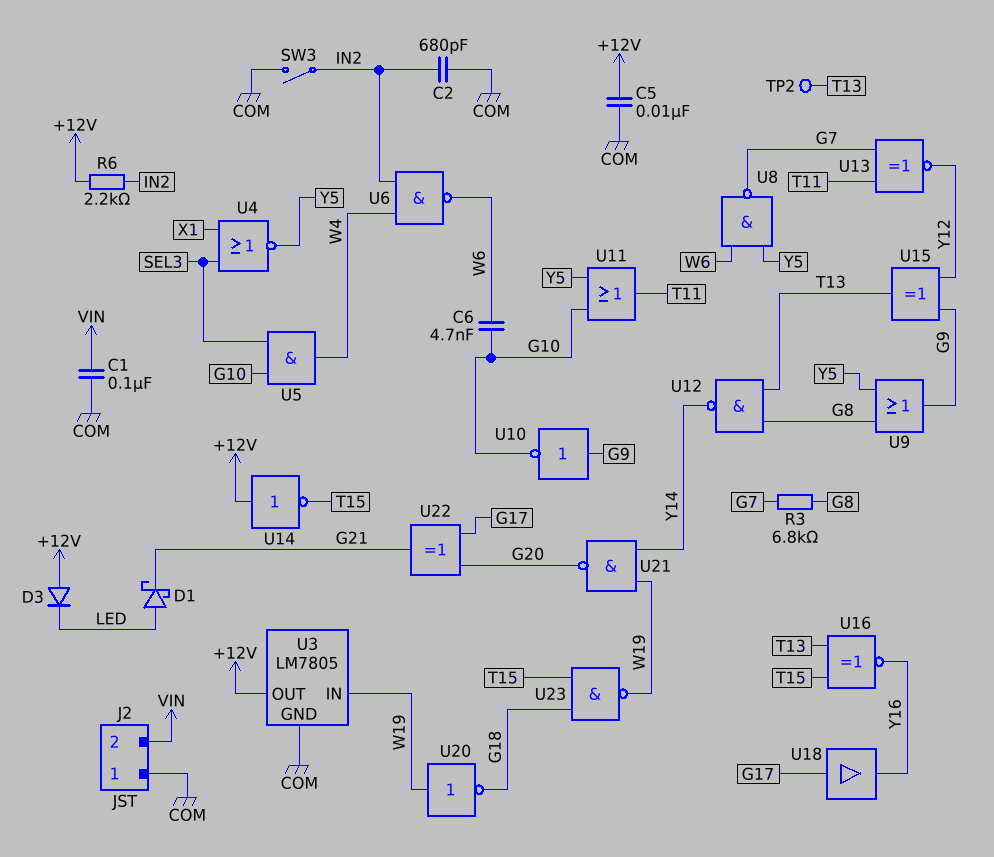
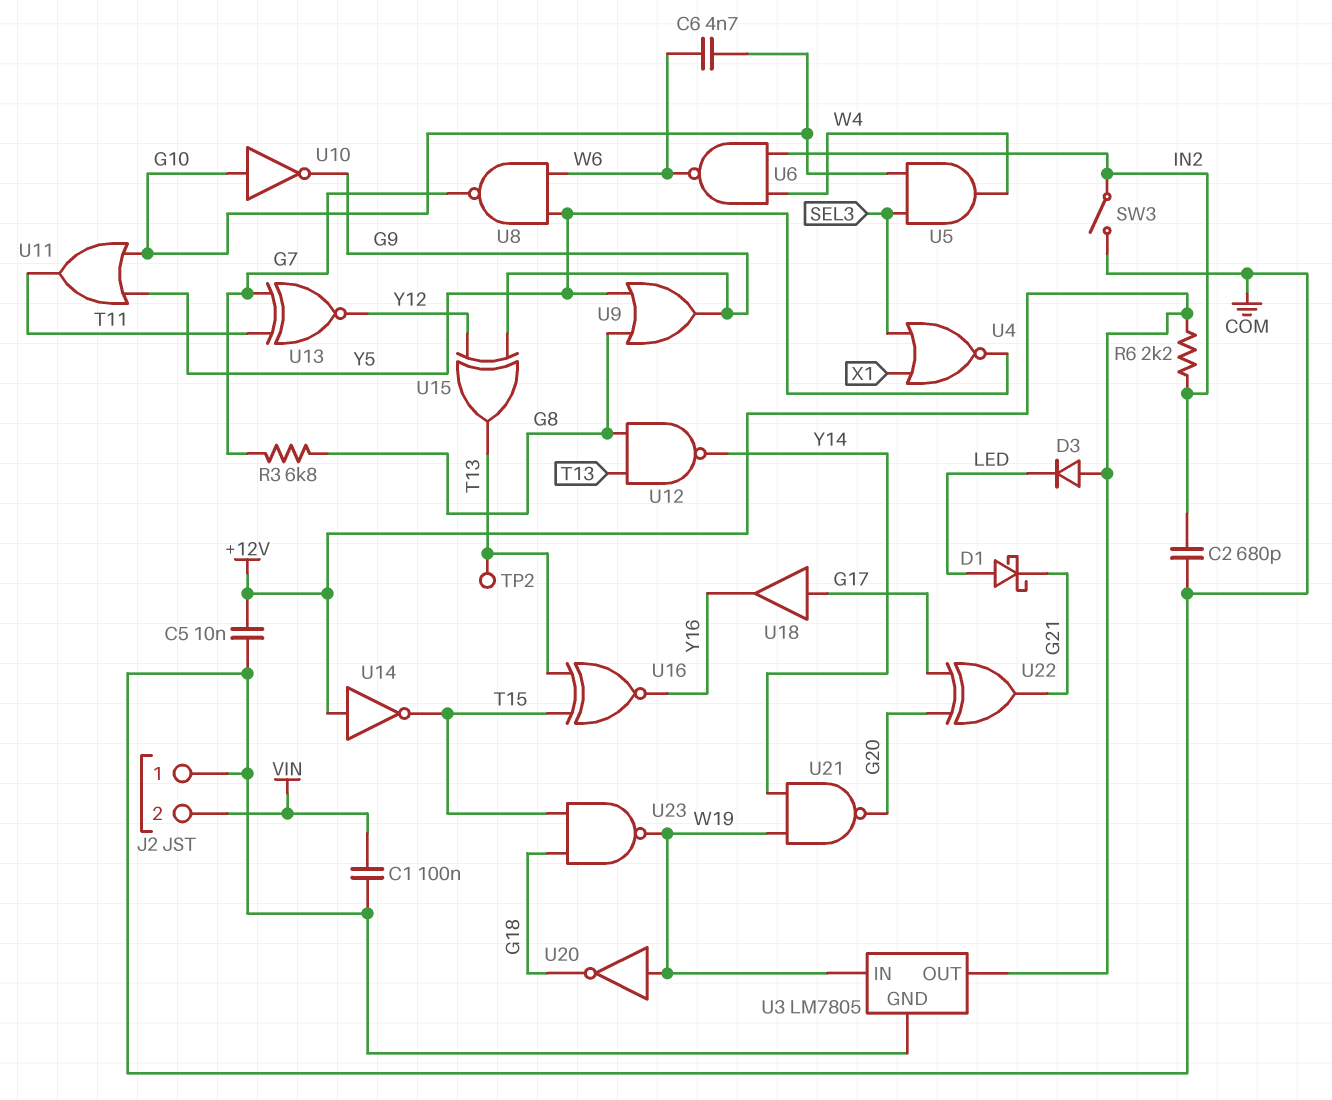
U10: NOT (in G9, out G10) -> NOT (in G10, out G9)

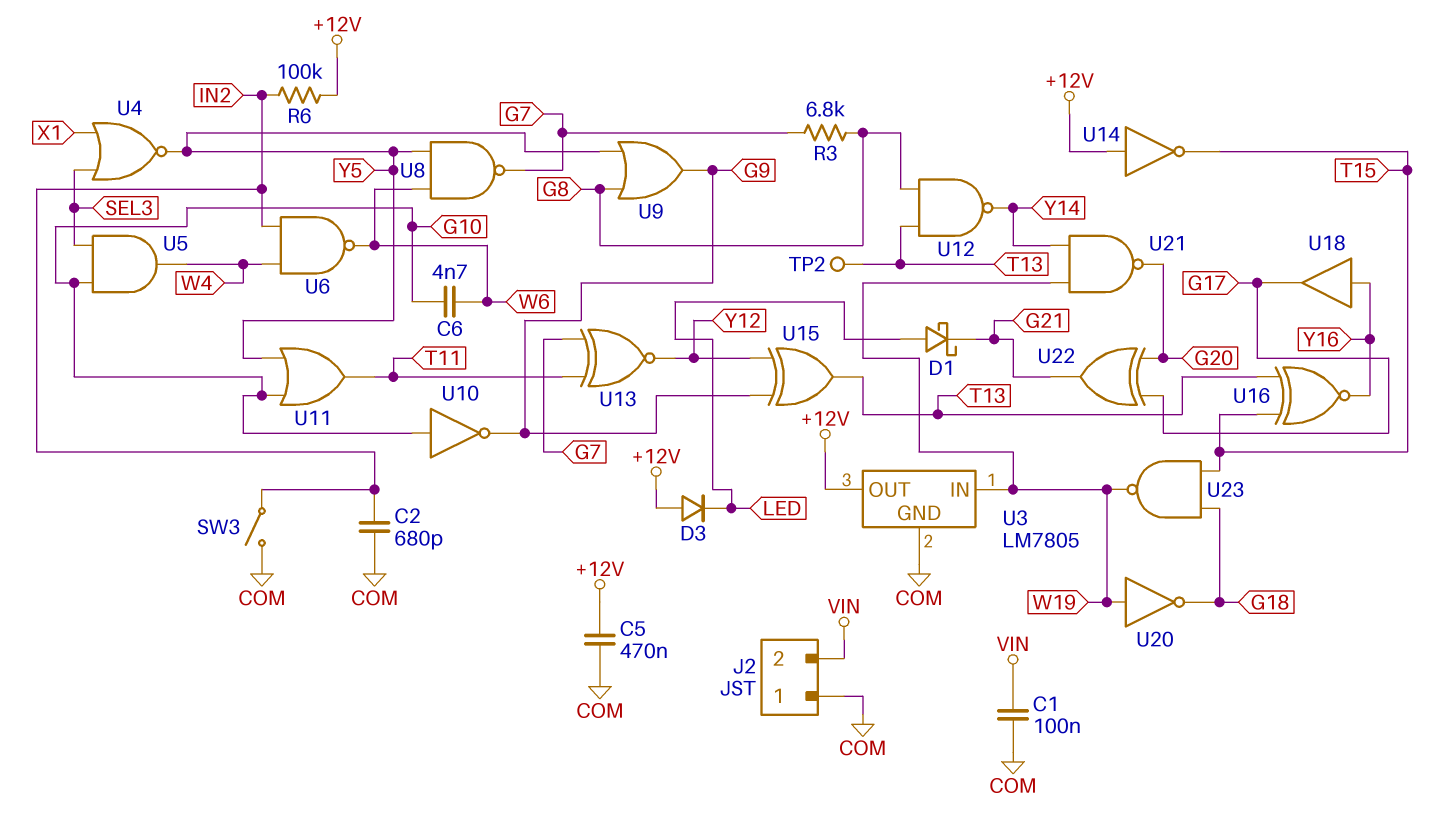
C5: 10nF (+12V, COM) -> 470nF (+12V, COM)
R6: 2.2k (+12V, IN2) -> 100k (+12V, IN2)
U18: buffer (in G17, out Y16) -> buffer (in Y16, out G17)

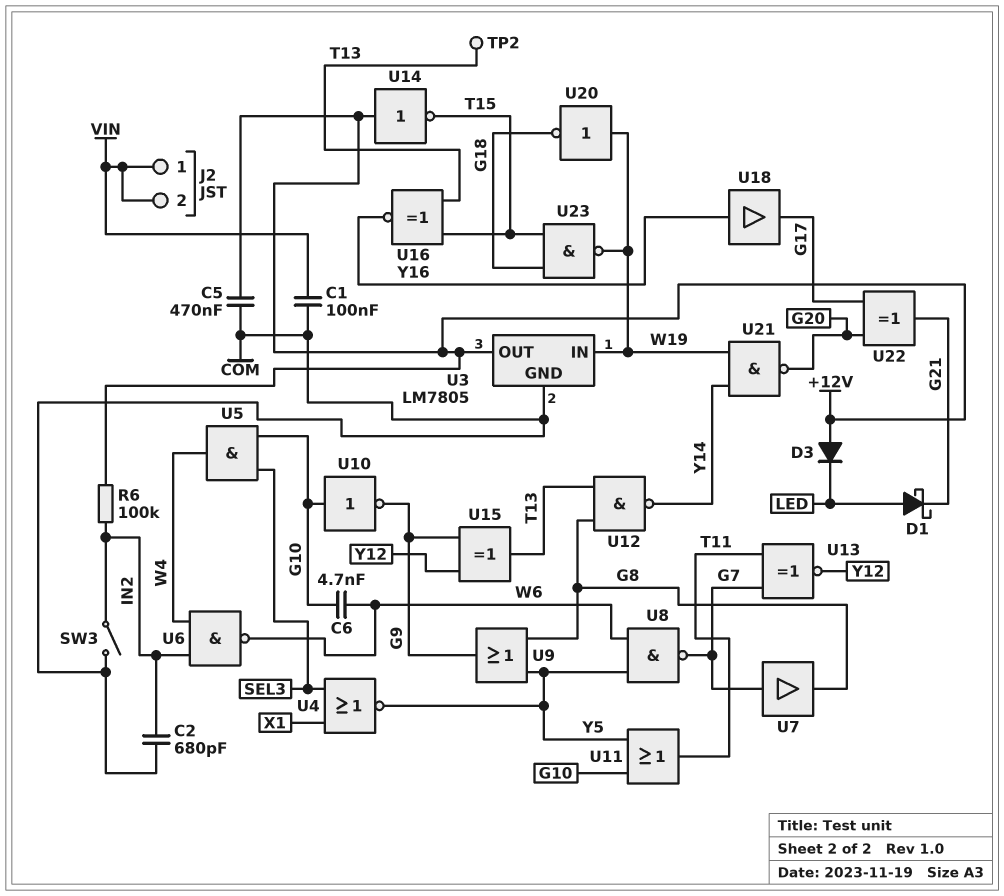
J2 pin 1: COM -> VIN
R3: 6.8k (G7, G8) -> none
U7: none -> buffer (in G7, out G8)

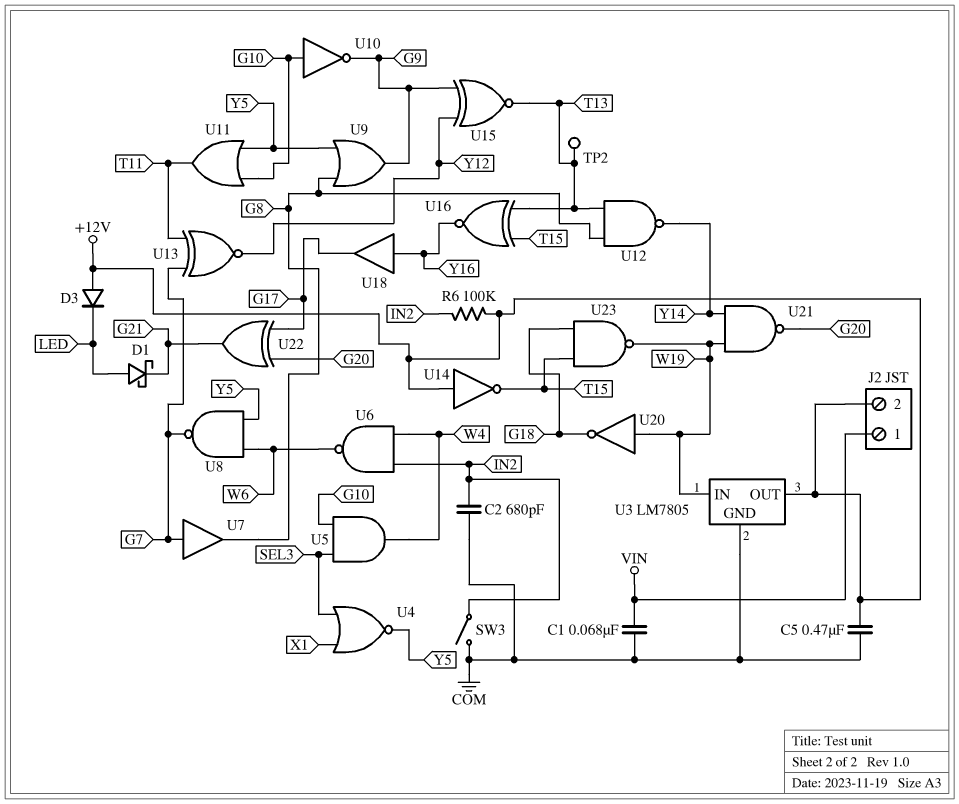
C1: 100nF (COM, VIN) -> 68nF (COM, VIN)
C6: 4.7nF (G10, W6) -> none
J2 pin 2: VIN -> +12V
U15: XOR (in G9, in Y12, out T13) -> XNOR (in G9, in Y12, out T13)

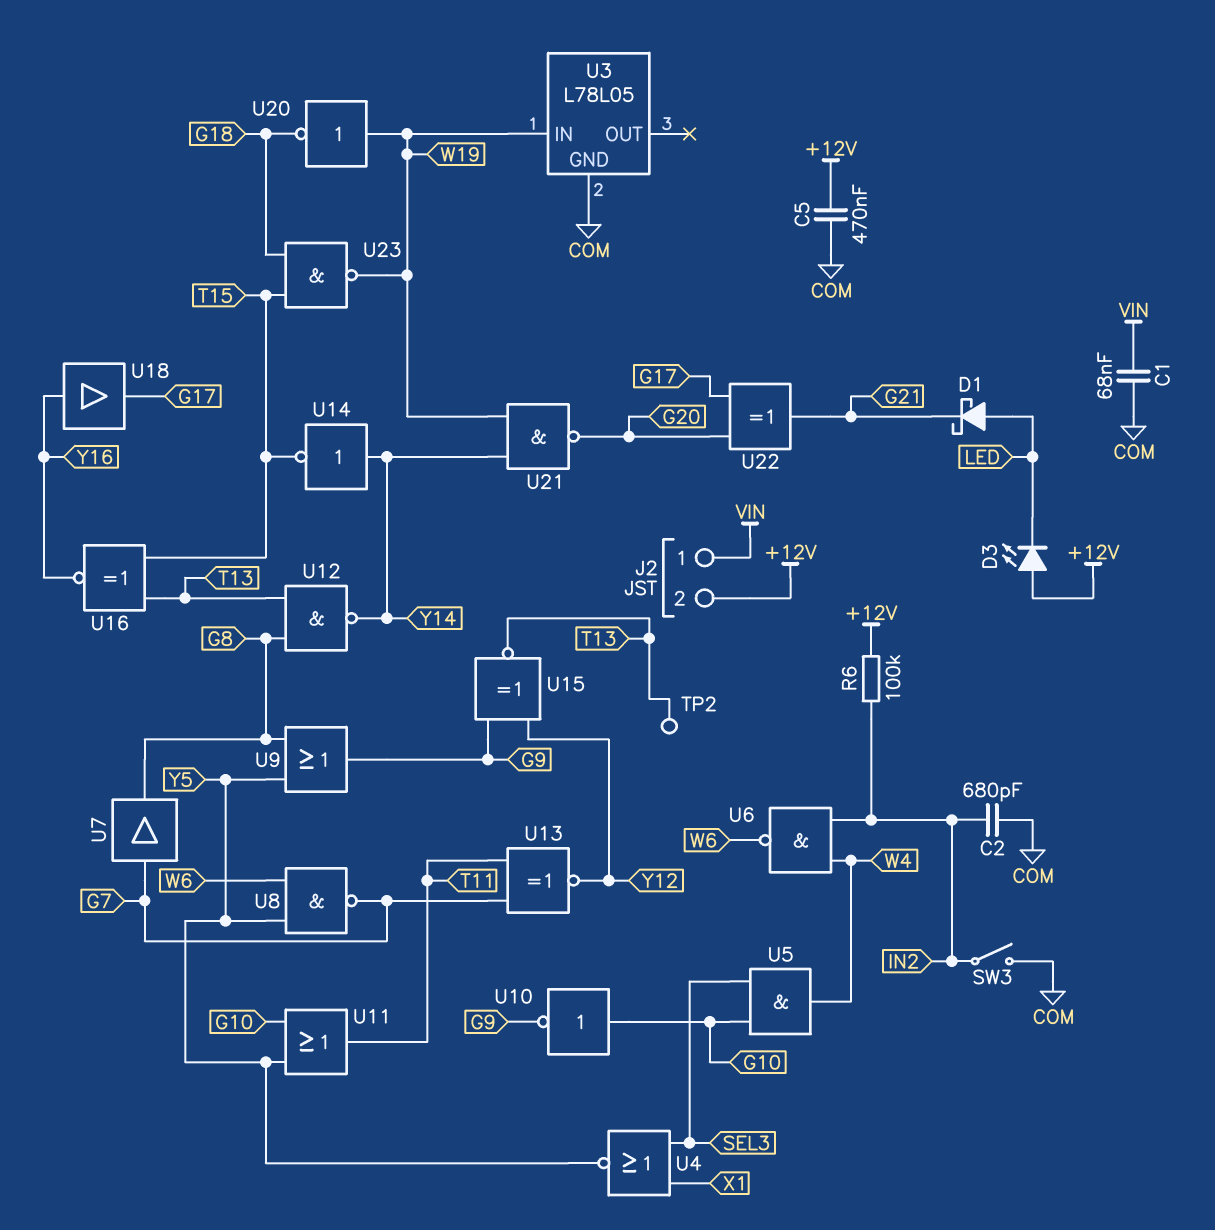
D3: diode (A +12V, K LED) -> LED (A +12V, K LED)
U3: LM7805 -> L78L05
U3 pin OUT: +12V -> none
U14: NOT (in +12V, out T15) -> NOT (in Y14, out T15)

